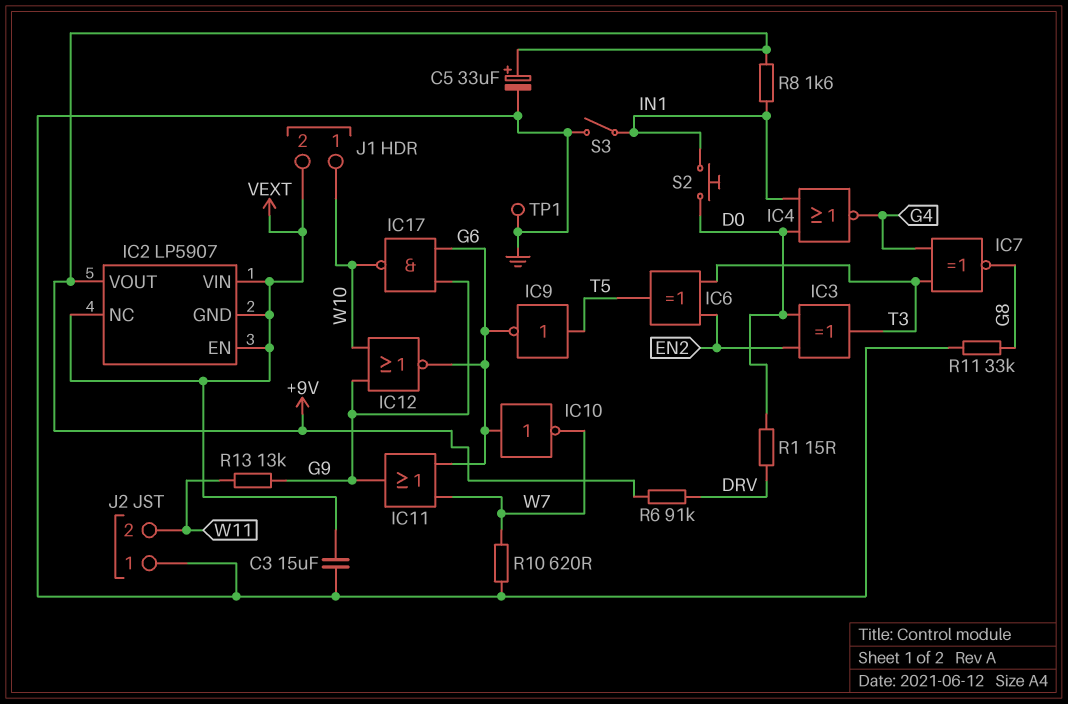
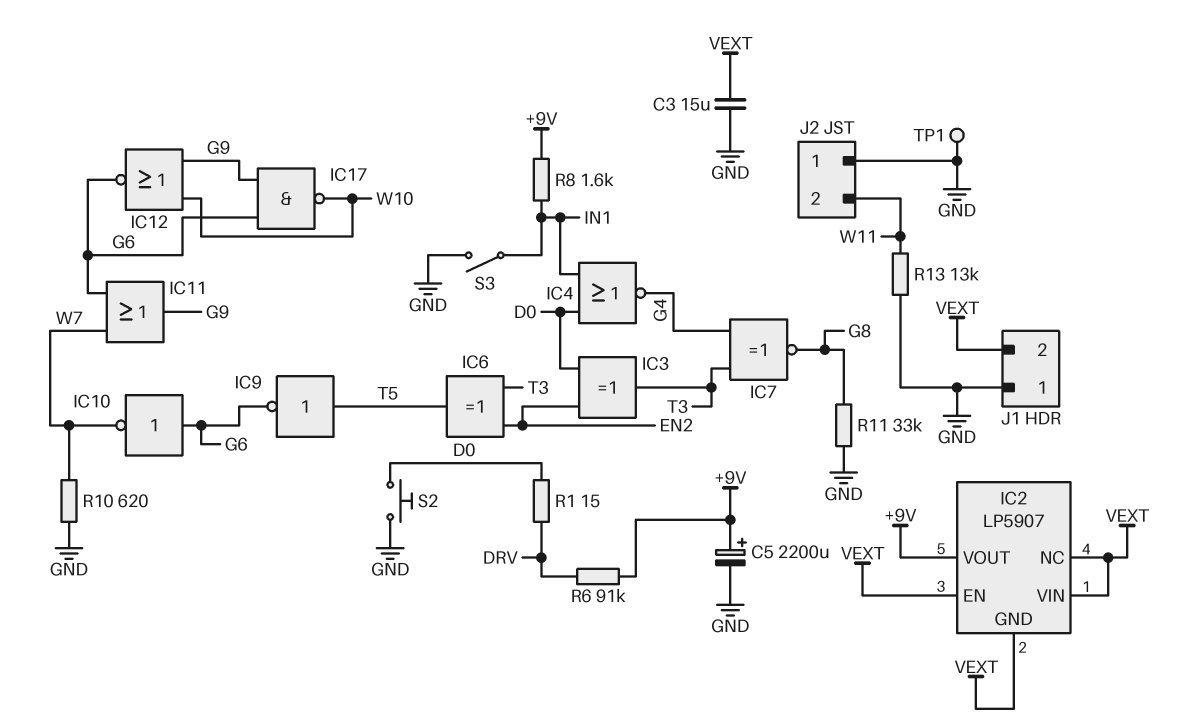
C5: 33uF (plus +9V, minus GND) -> 2200uF (plus +9V, minus GND)
J1 pin 1: W10 -> GND
R13: 13k (G9, W11) -> 13k (GND, W11)
S2: button (D0, IN1) -> button (D0, GND)

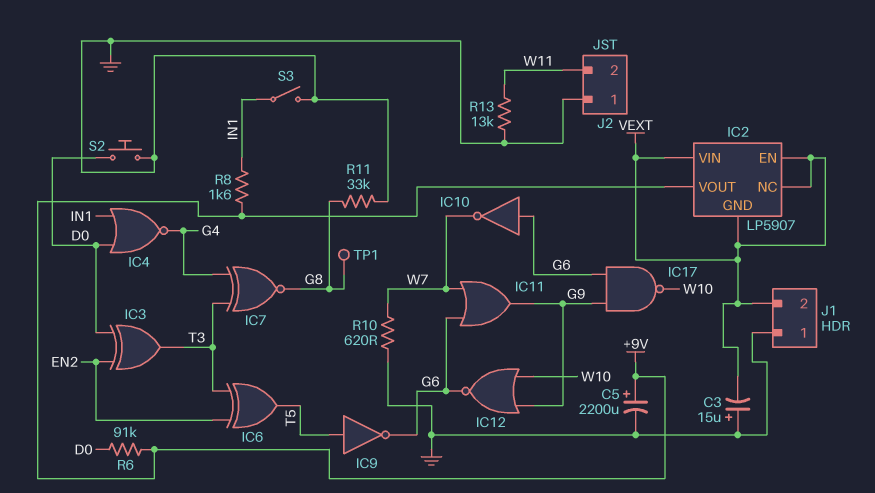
C3: 15uF (GND, VEXT) -> 15uF (plus GND, minus VEXT)
R1: 15 (D0, DRV) -> none
R6: 91k (+9V, DRV) -> 91k (+9V, D0)
TP1: test point (GND) -> test point (G8)

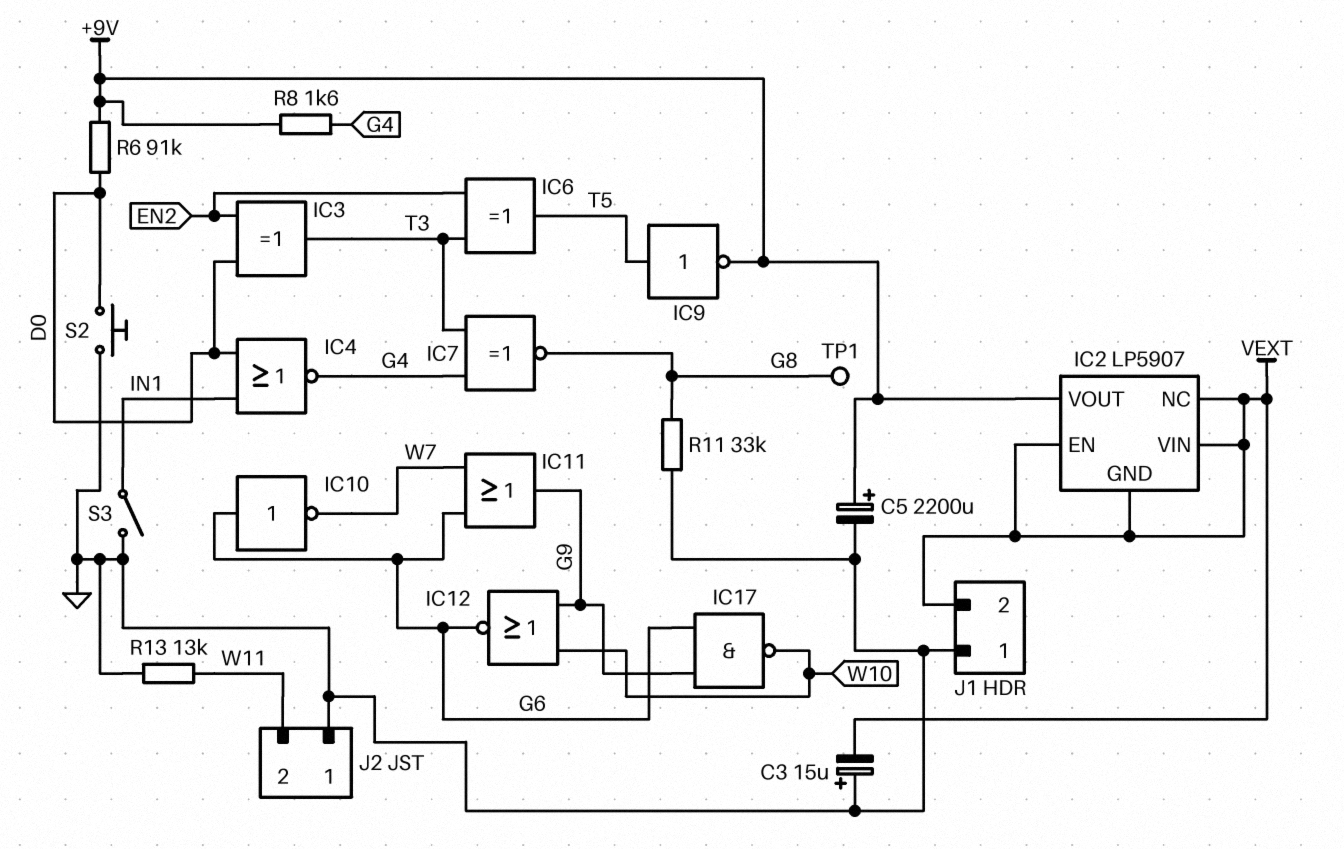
IC9: NOT (in T5, out G6) -> NOT (in T5, out +9V)
R8: 1.6k (+9V, IN1) -> 1.6k (+9V, G4)
R10: 620 (GND, W7) -> none

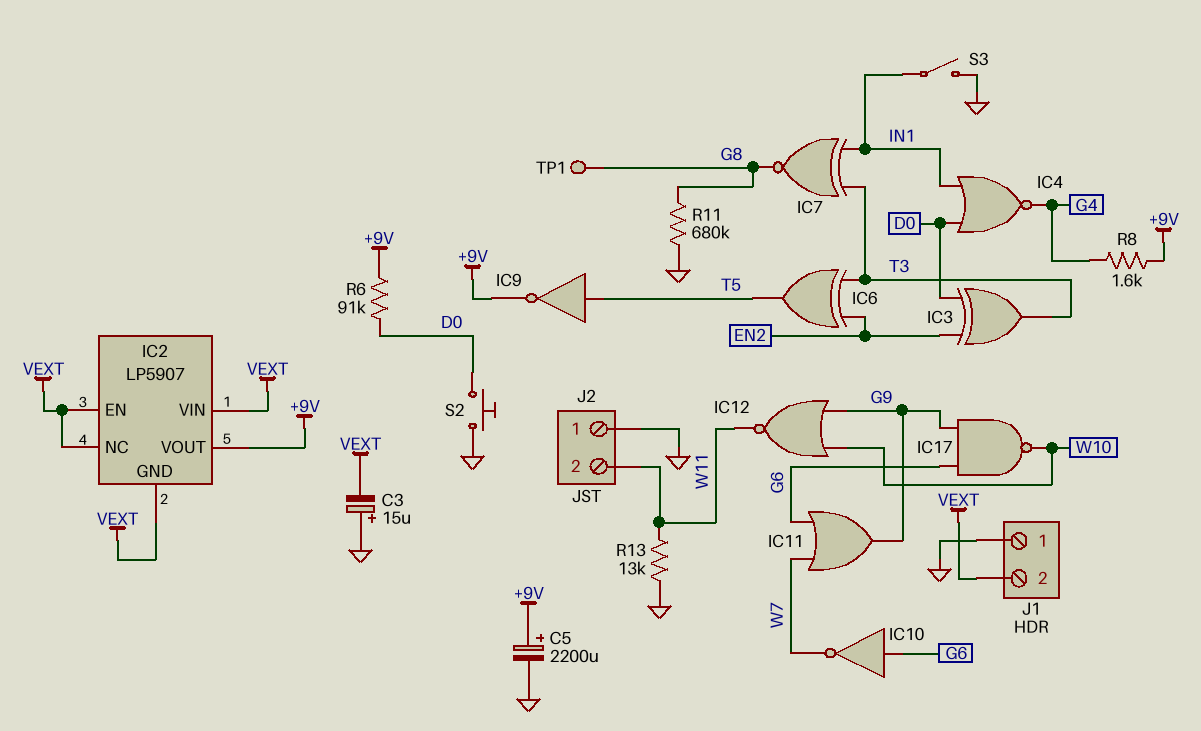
IC7: XNOR (in G4, in T3, out G8) -> XNOR (in IN1, in T3, out G8)
IC12: NOR (in G9, in W10, out G6) -> NOR (in G9, in W10, out W11)
R11: 33k (G8, GND) -> 680k (G8, GND)

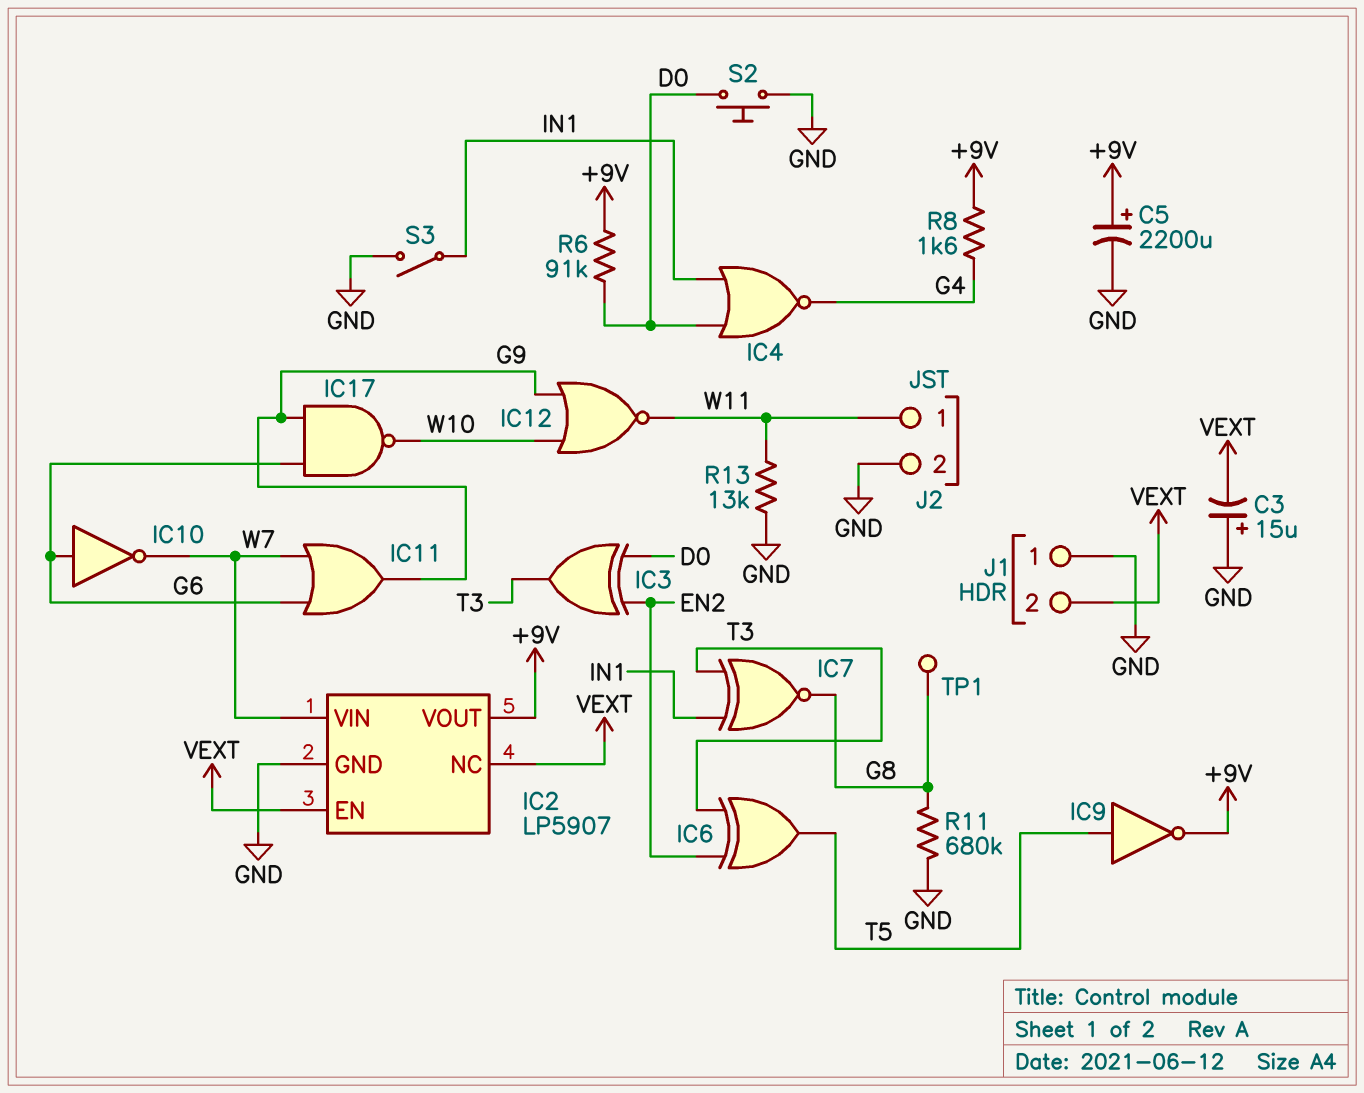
IC2 pin GND: VEXT -> GND
IC2 pin VIN: VEXT -> W7
J2 pin 1: GND -> W11
J2 pin 2: W11 -> GND

